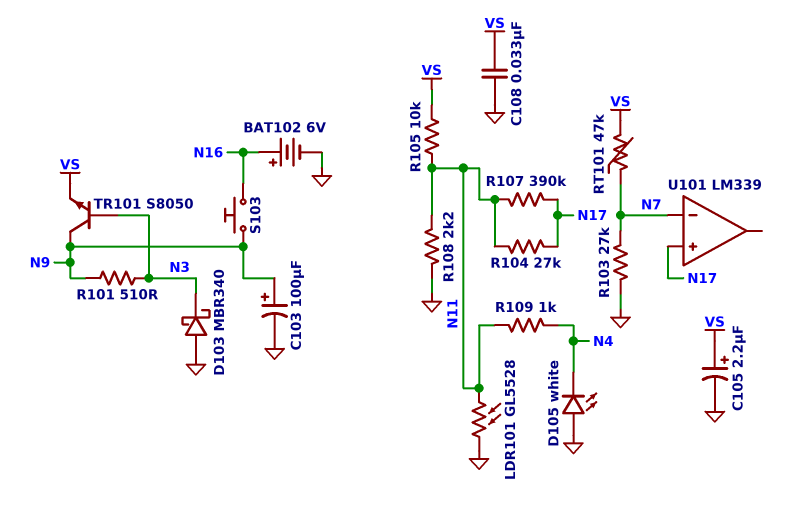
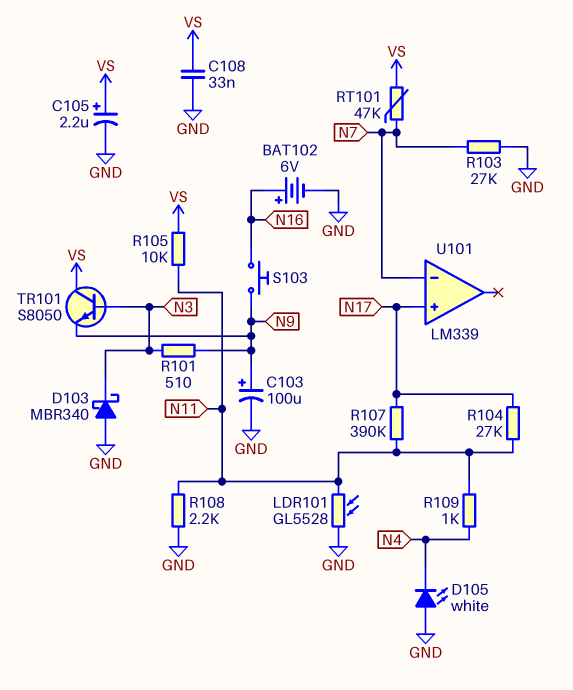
TR101: NPN S8050 (B N3, C N9, E VS) -> NPN S8050 (B N3, C VS, E N9)

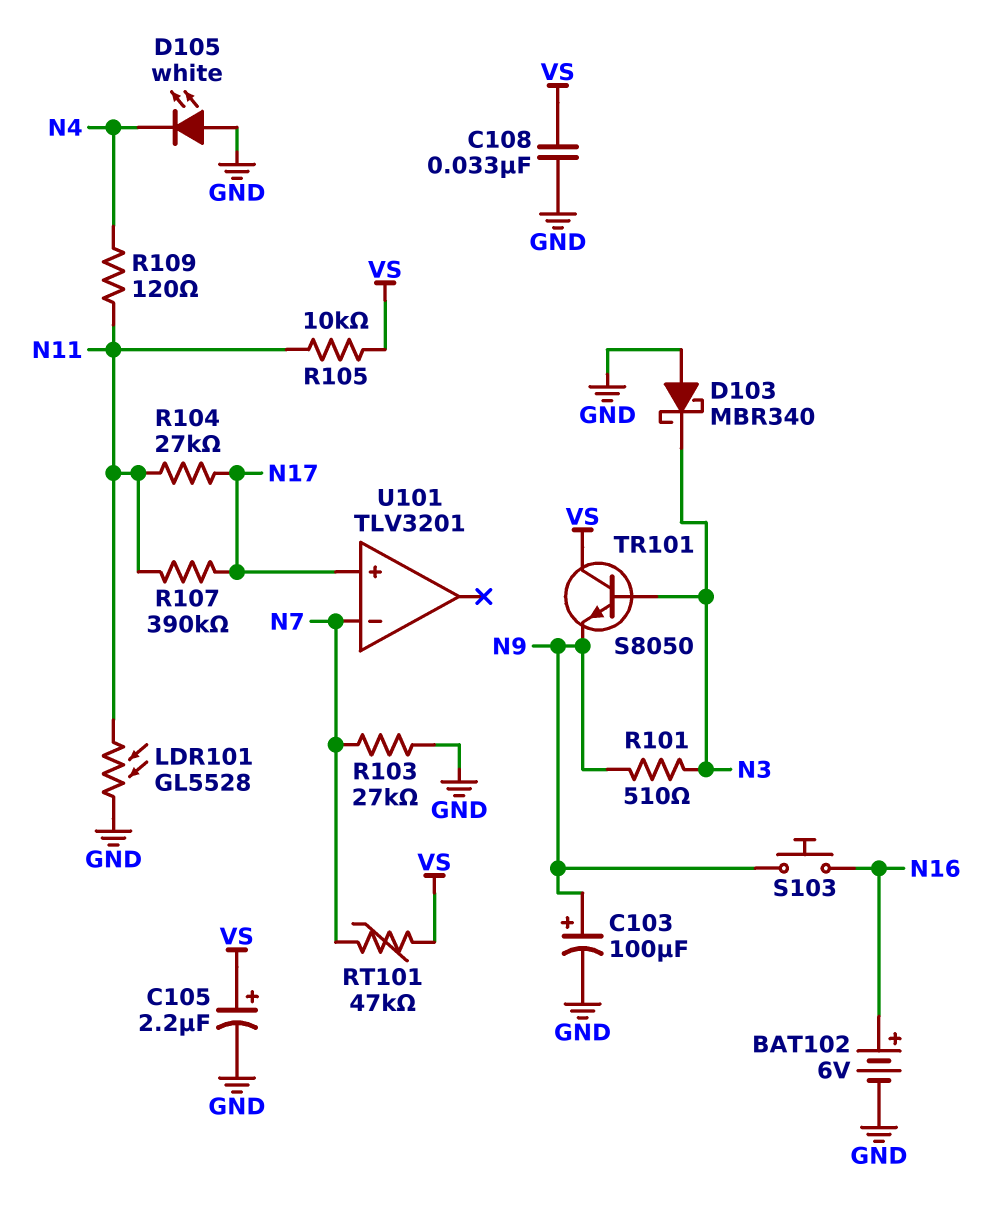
R108: 2.2k (GND, N11) -> none
R109: 1k (N4, N11) -> 120 (N4, N11)
U101: LM339 -> TLV3201

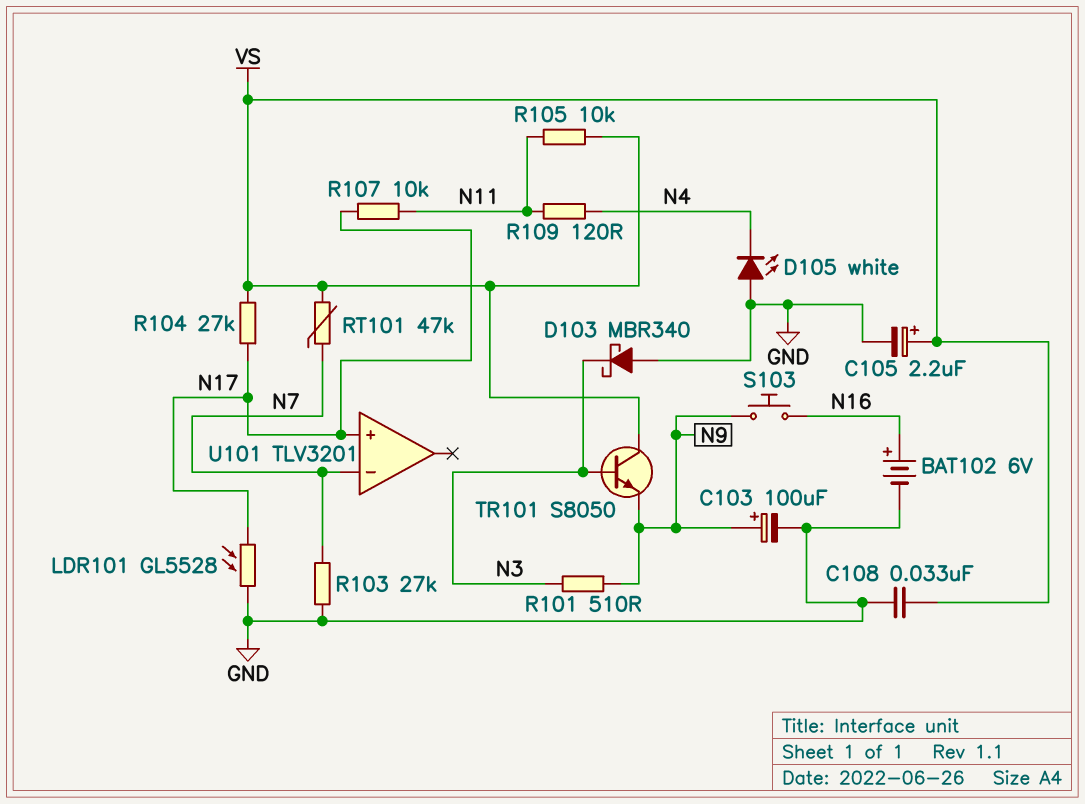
LDR101: GL5528 (GND, N11) -> GL5528 (GND, N17)
R104: 27k (N11, N17) -> 27k (N17, VS)
R107: 390k (N11, N17) -> 10k (N11, N17)

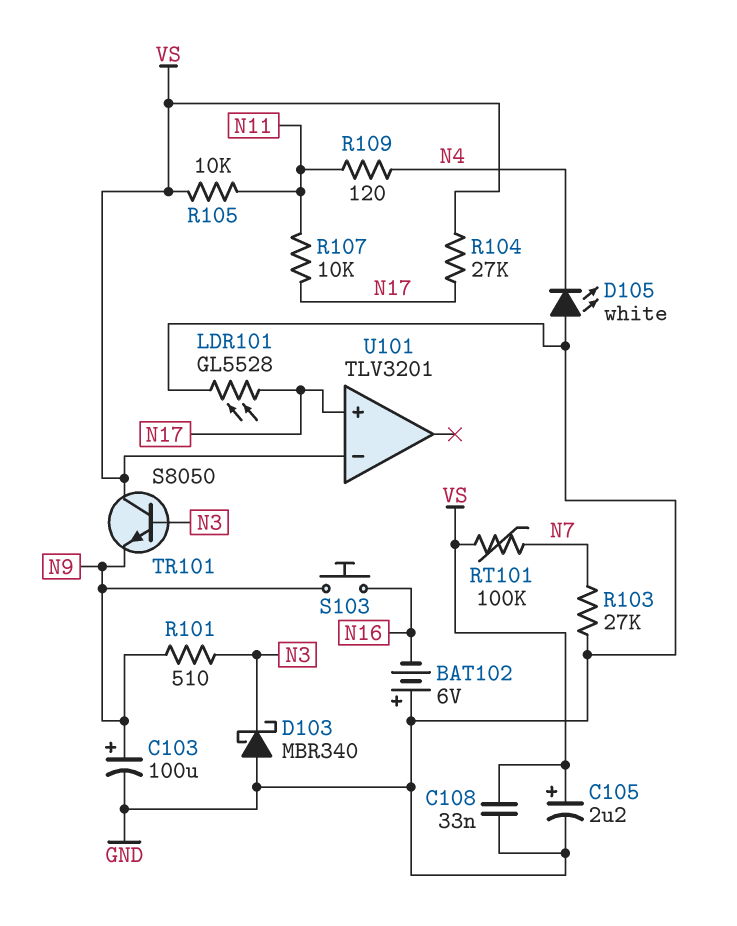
BAT102: 6V (plus N16, minus GND) -> 6V (plus GND, minus N16)
RT101: 47k (N7, VS) -> 100k (N7, VS)
U101 pin in-: N7 -> VS

